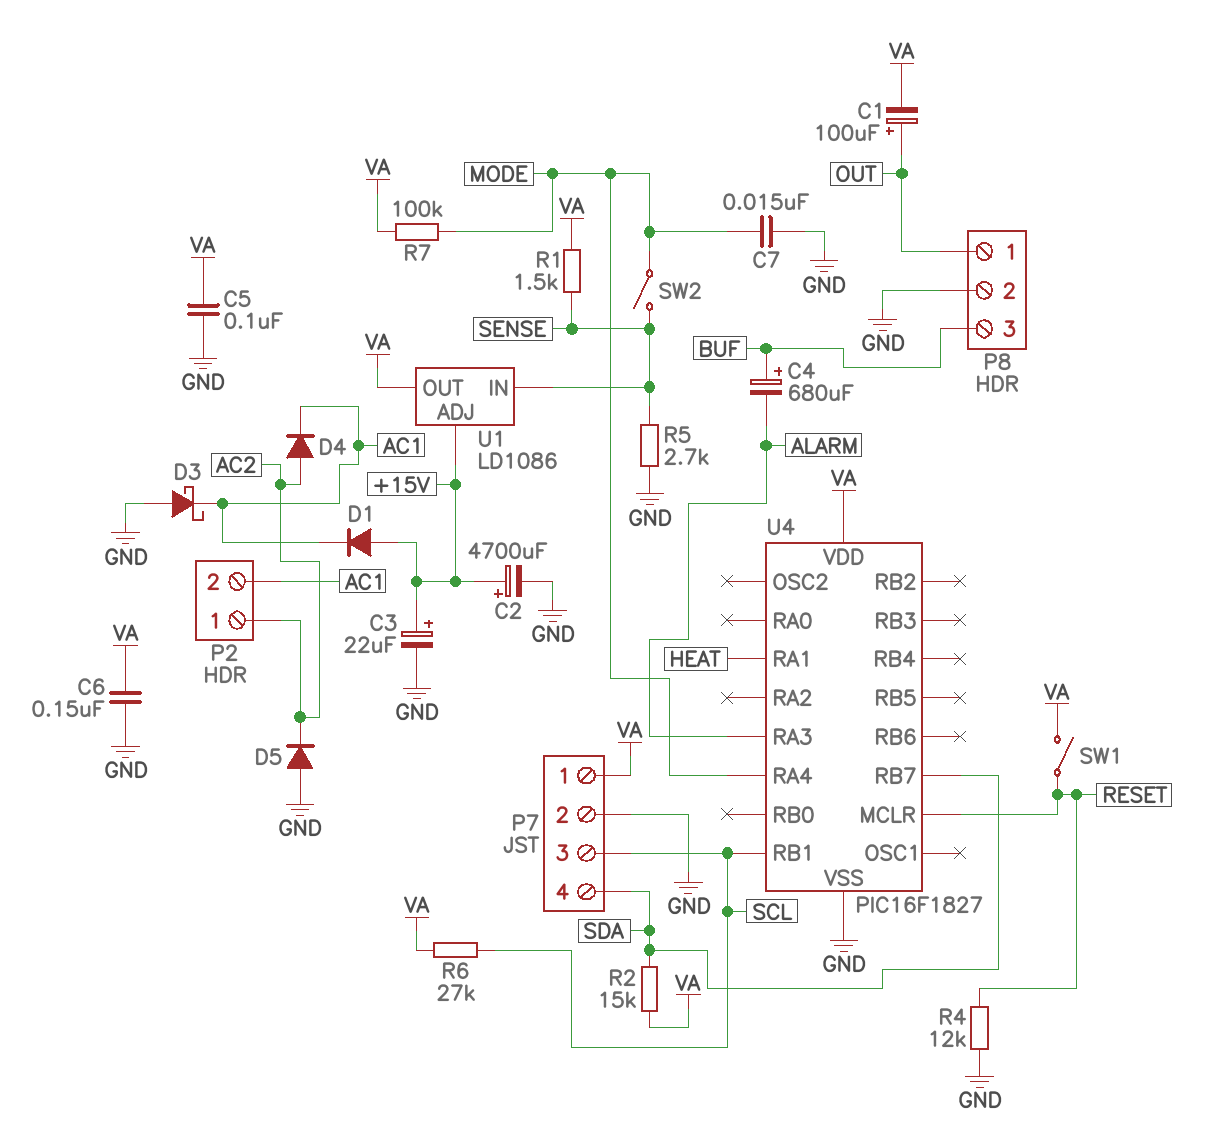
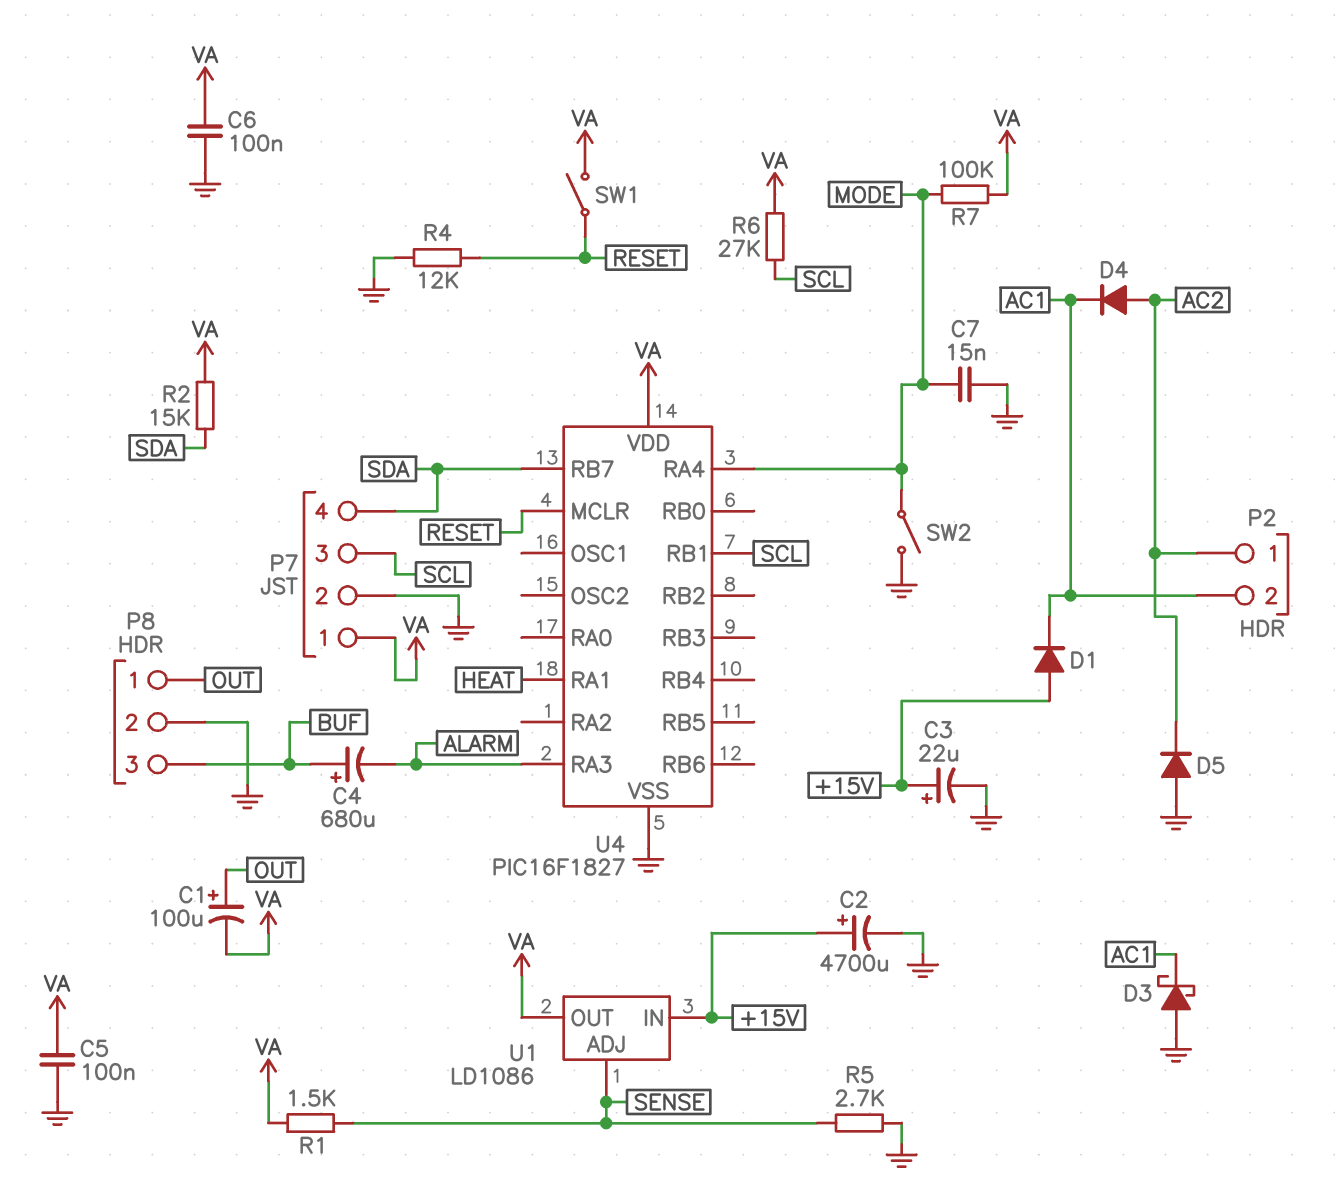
C6: 150nF (GND, VA) -> 100nF (GND, VA)
SW2: switch (MODE, SENSE) -> switch (GND, MODE)
U1 pin ADJ: +15V -> SENSE
U1 pin IN: SENSE -> +15V

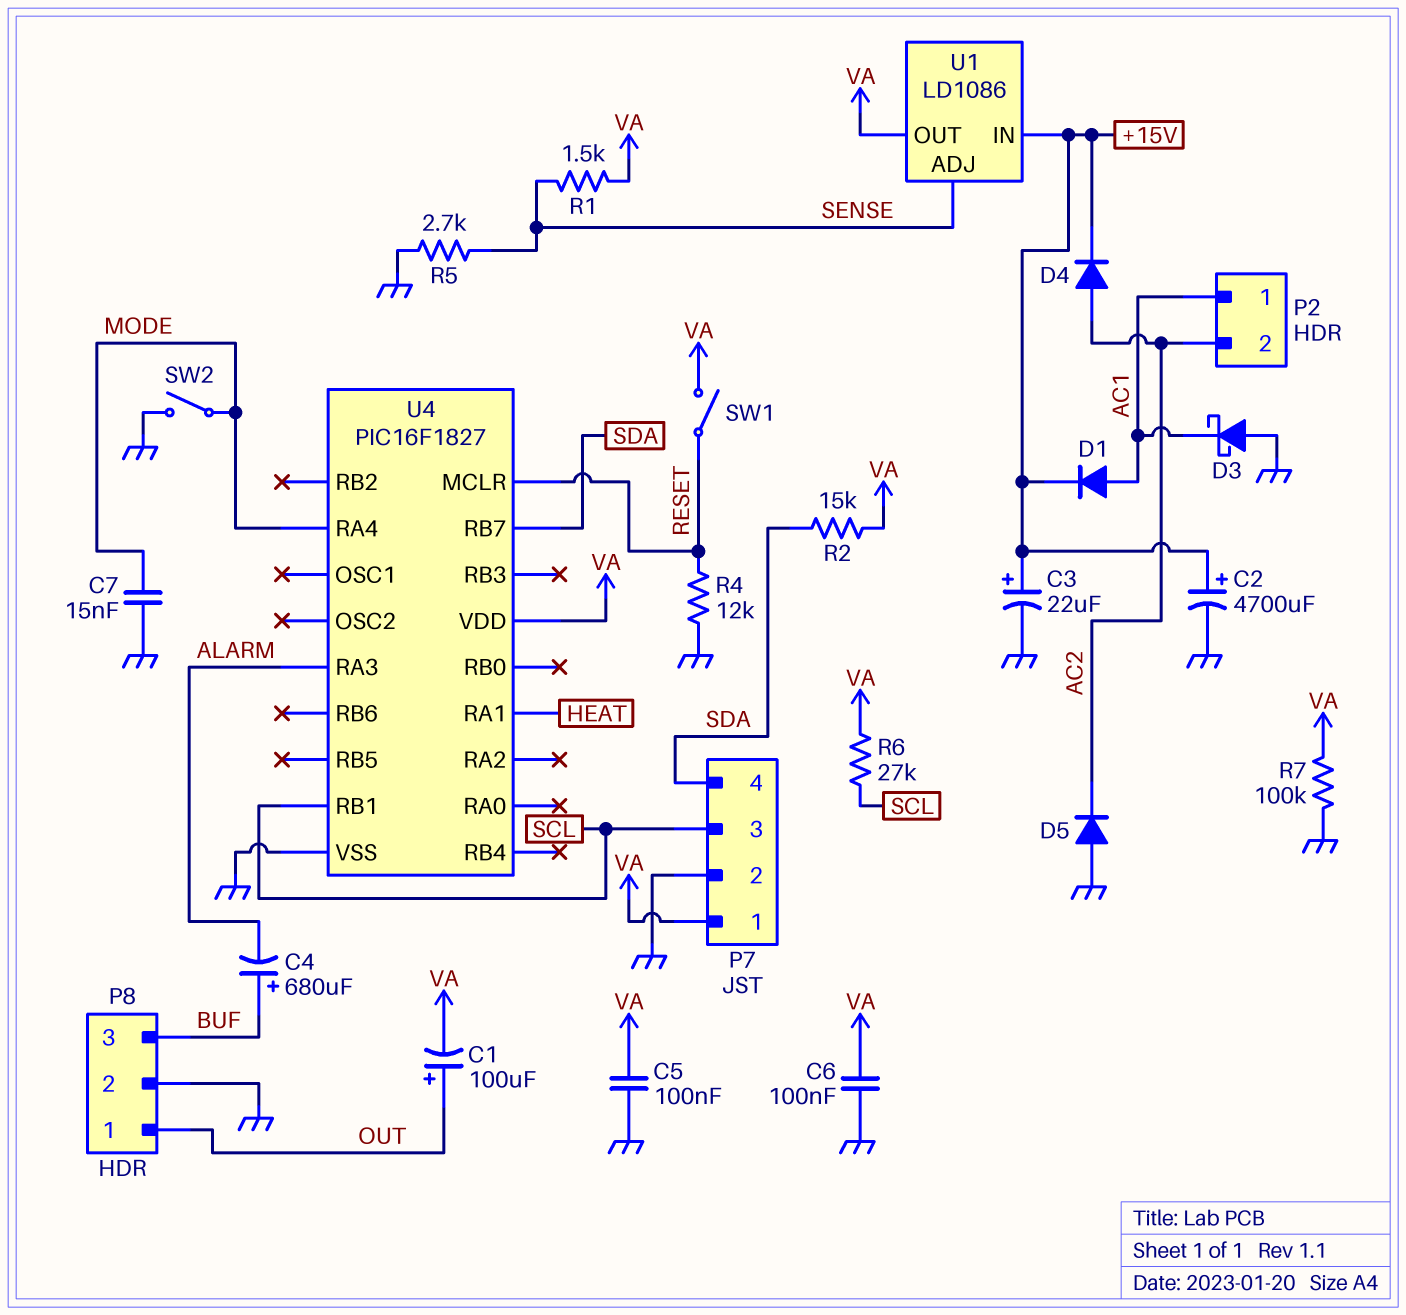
D1: diode (A +15V, K AC1) -> diode (A AC1, K +15V)
D4: diode (A AC2, K AC1) -> diode (A AC2, K +15V)
P2 pin 1: AC2 -> AC1
P2 pin 2: AC1 -> AC2
R7: 100k (MODE, VA) -> 100k (GND, VA)

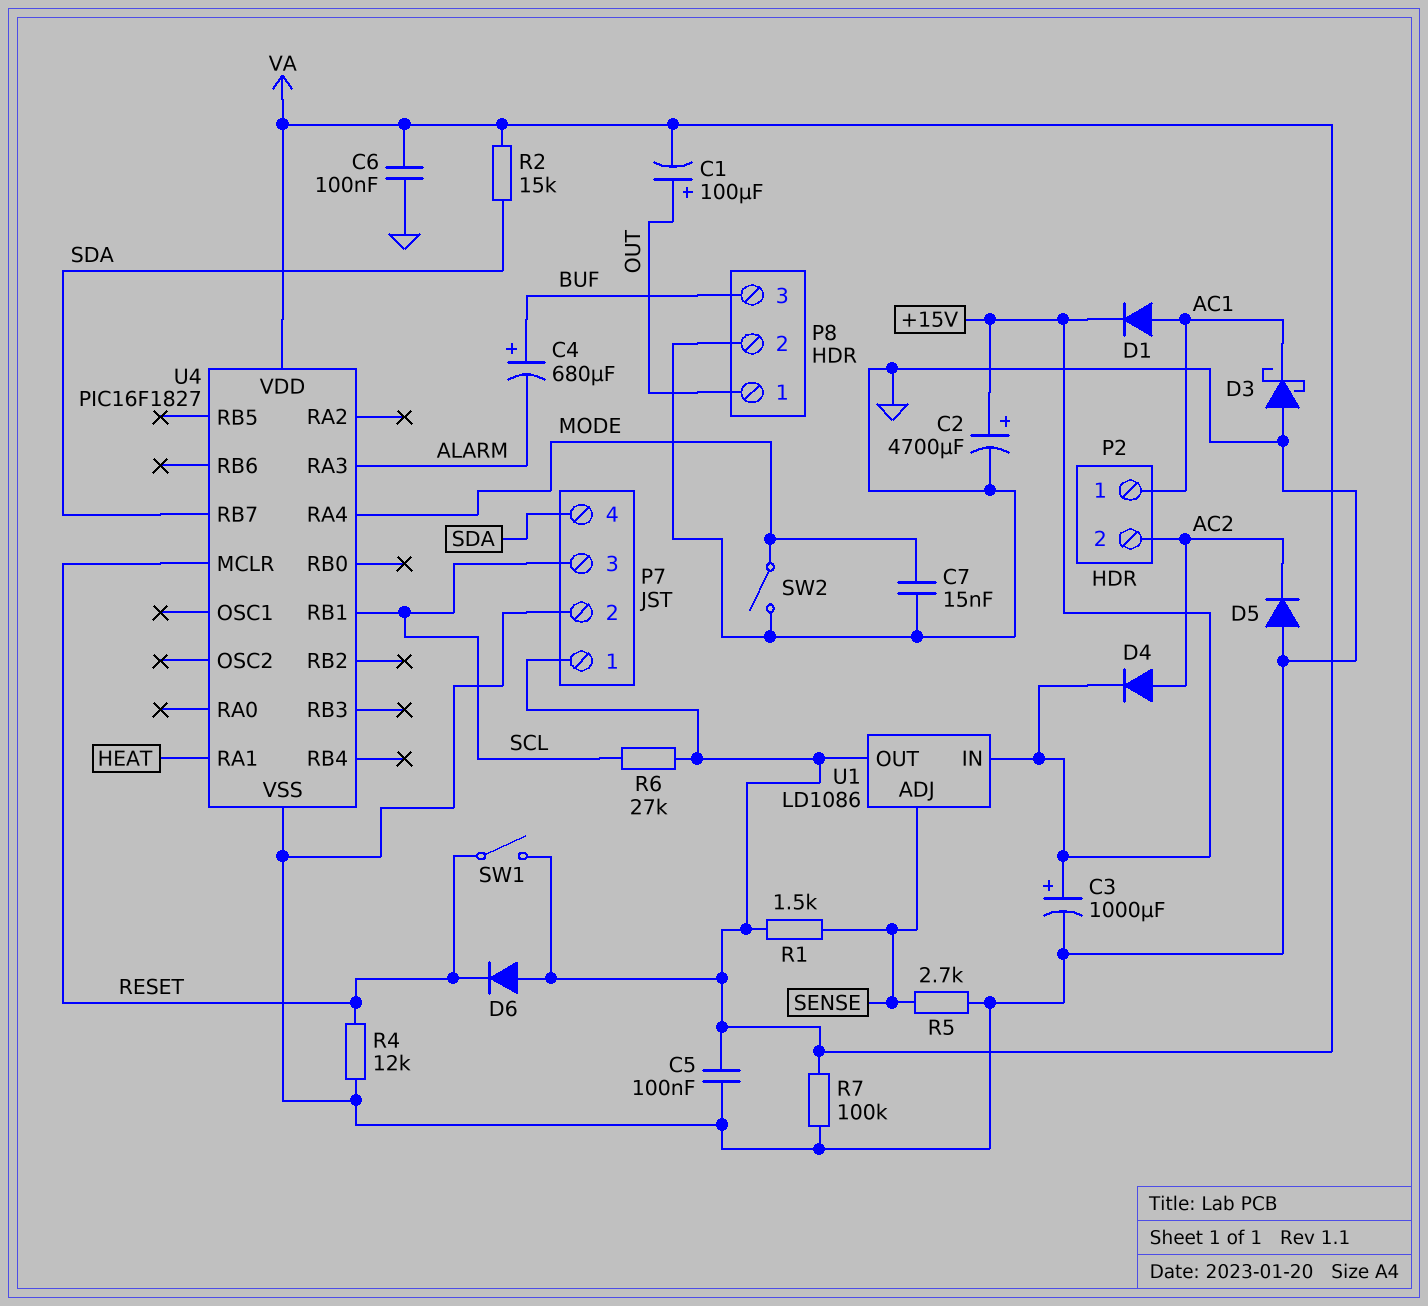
C3: 22uF (plus +15V, minus GND) -> 1000uF (plus +15V, minus GND)
D6: none -> diode (A VA, K RESET)

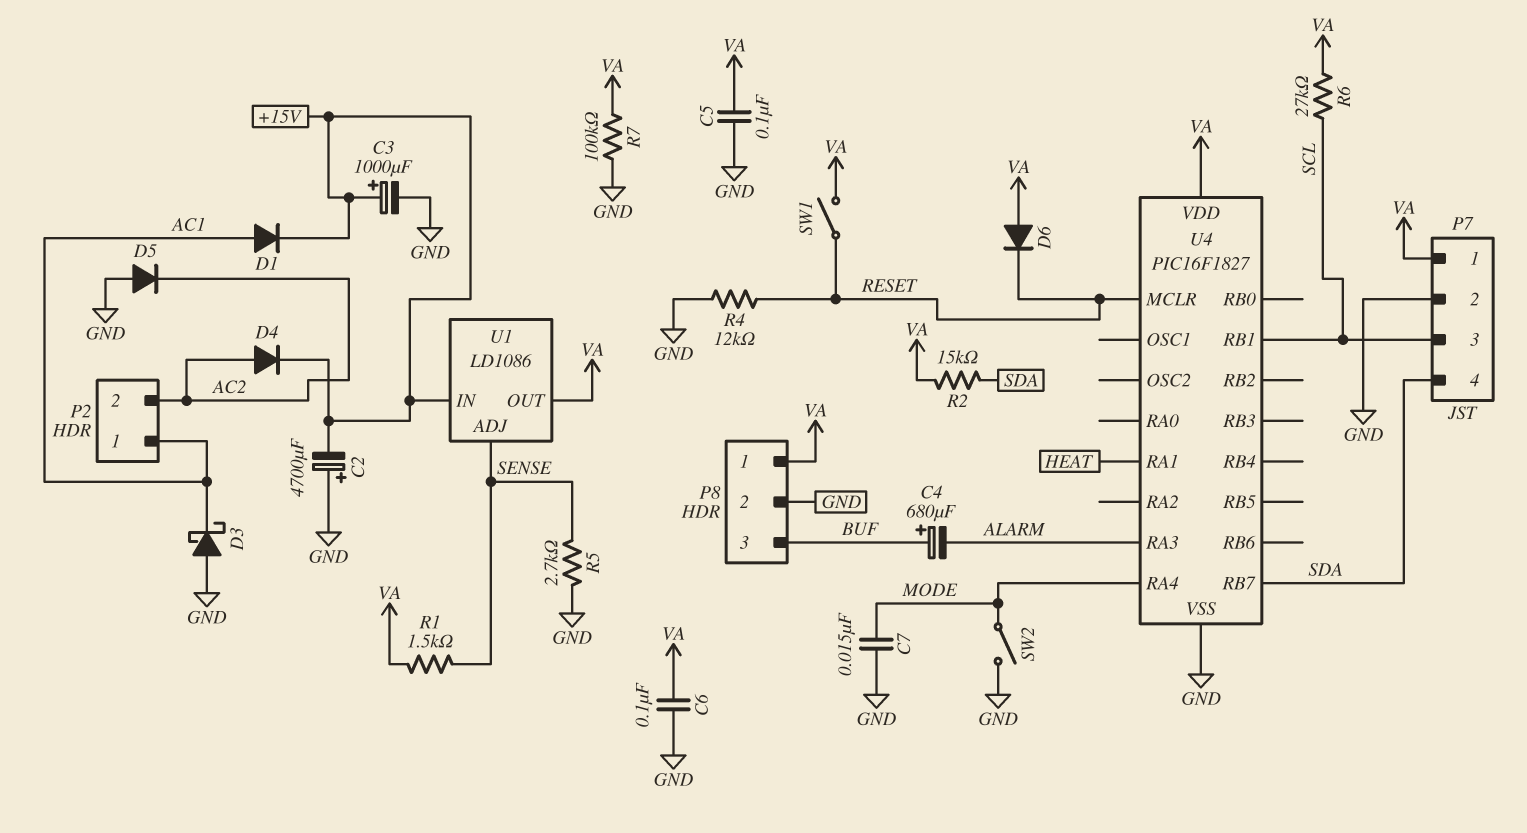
C1: 100uF (plus OUT, minus VA) -> none
C2: 4700uF (plus +15V, minus GND) -> 4700uF (plus GND, minus +15V)
P8 pin 1: OUT -> VA

